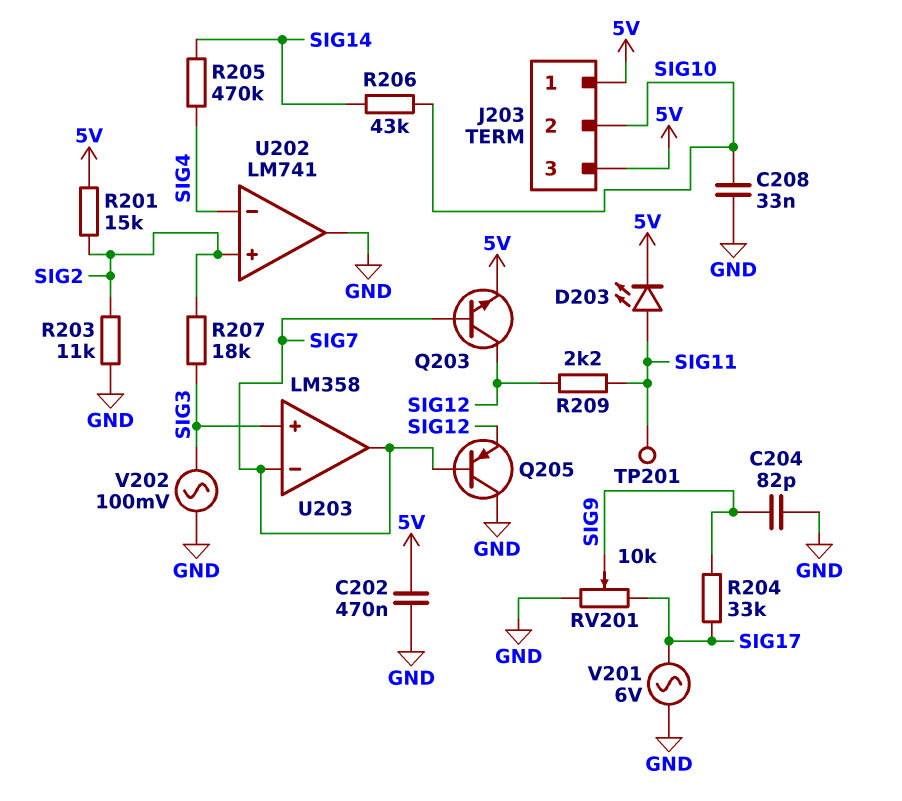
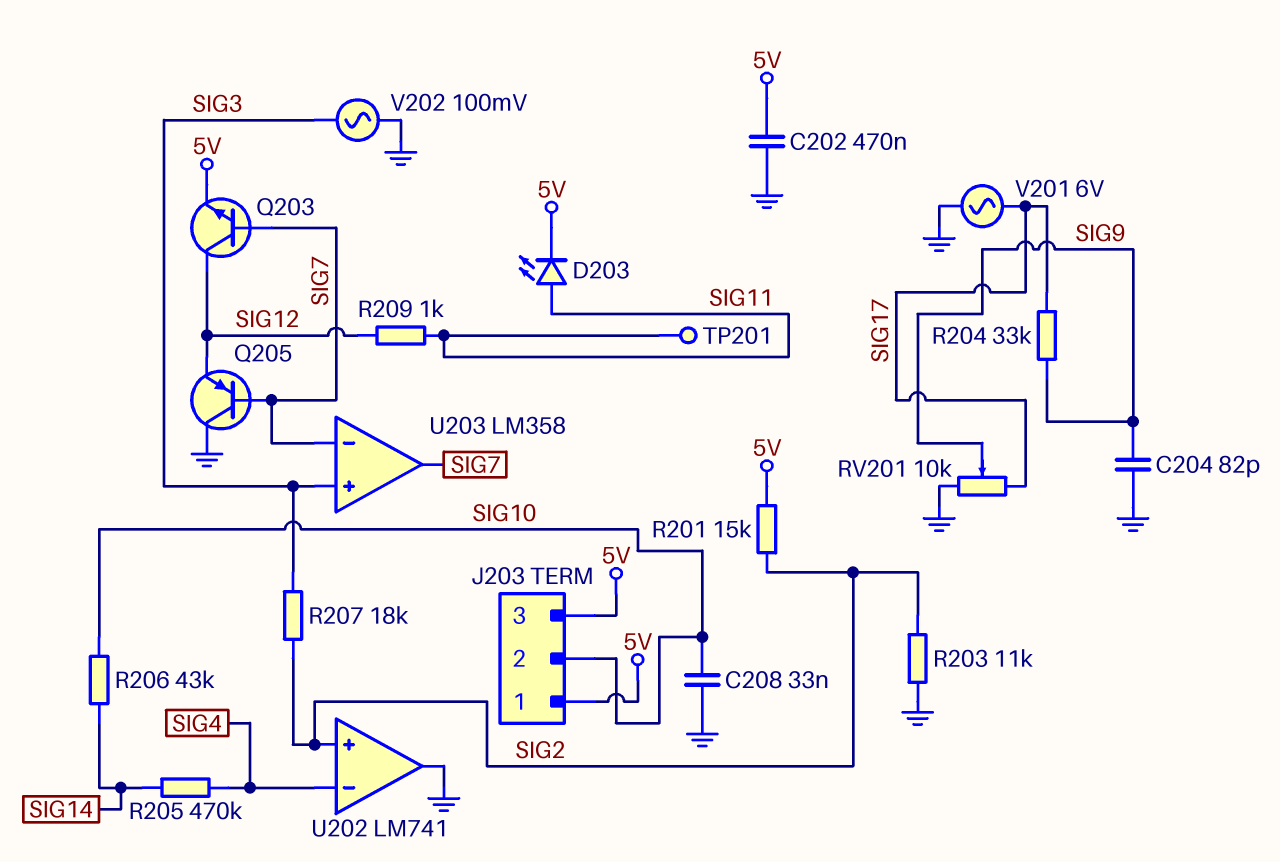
R209: 2.2k (SIG11, SIG12) -> 1k (SIG11, SIG12)

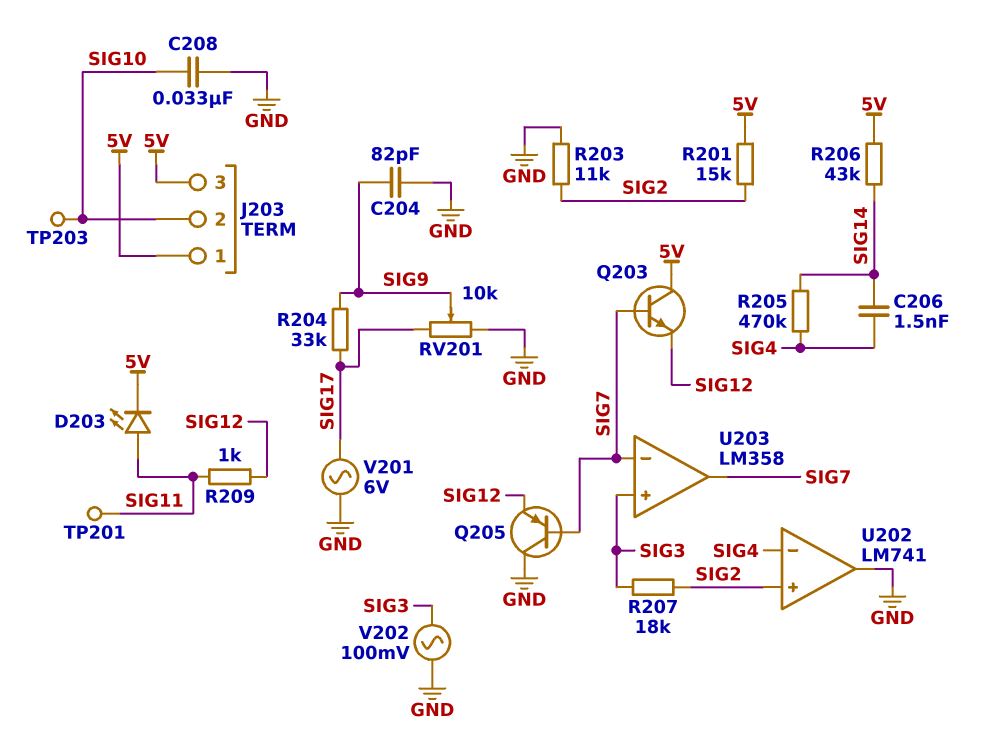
C202: 470nF (5V, GND) -> none
C206: none -> 1.5nF (SIG4, SIG14)
Q203: NPN (B SIG7, C SIG12, E 5V) -> NPN (B SIG7, C 5V, E SIG12)
R206: 43k (SIG10, SIG14) -> 43k (5V, SIG14)
TP203: none -> test point (SIG10)

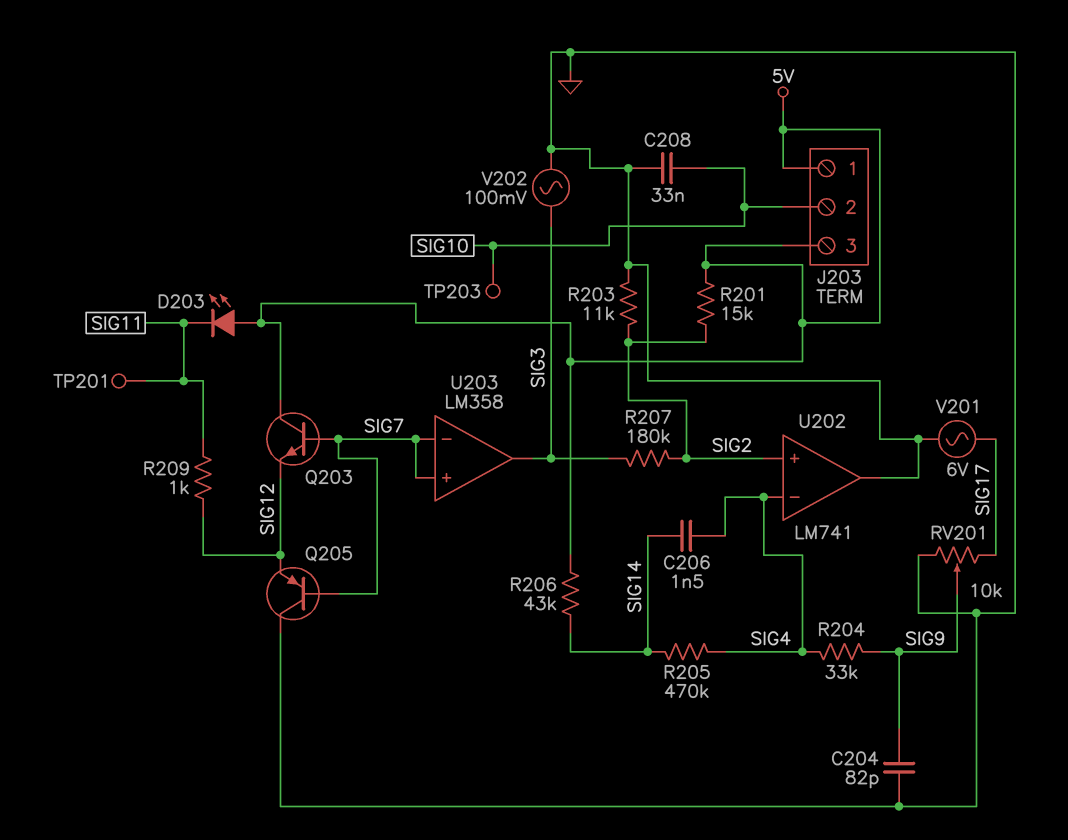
D203: LED (A SIG11, K 5V) -> LED (A 5V, K SIG11)
R204: 33k (SIG9, SIG17) -> 33k (SIG4, SIG9)
R207: 18k (SIG2, SIG3) -> 180k (SIG2, SIG3)
U203 pin in+: SIG3 -> SIG7
U203 pin out: SIG7 -> SIG3

